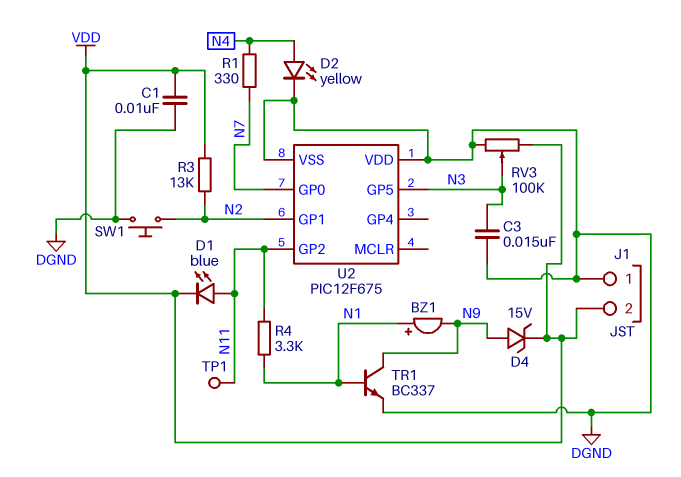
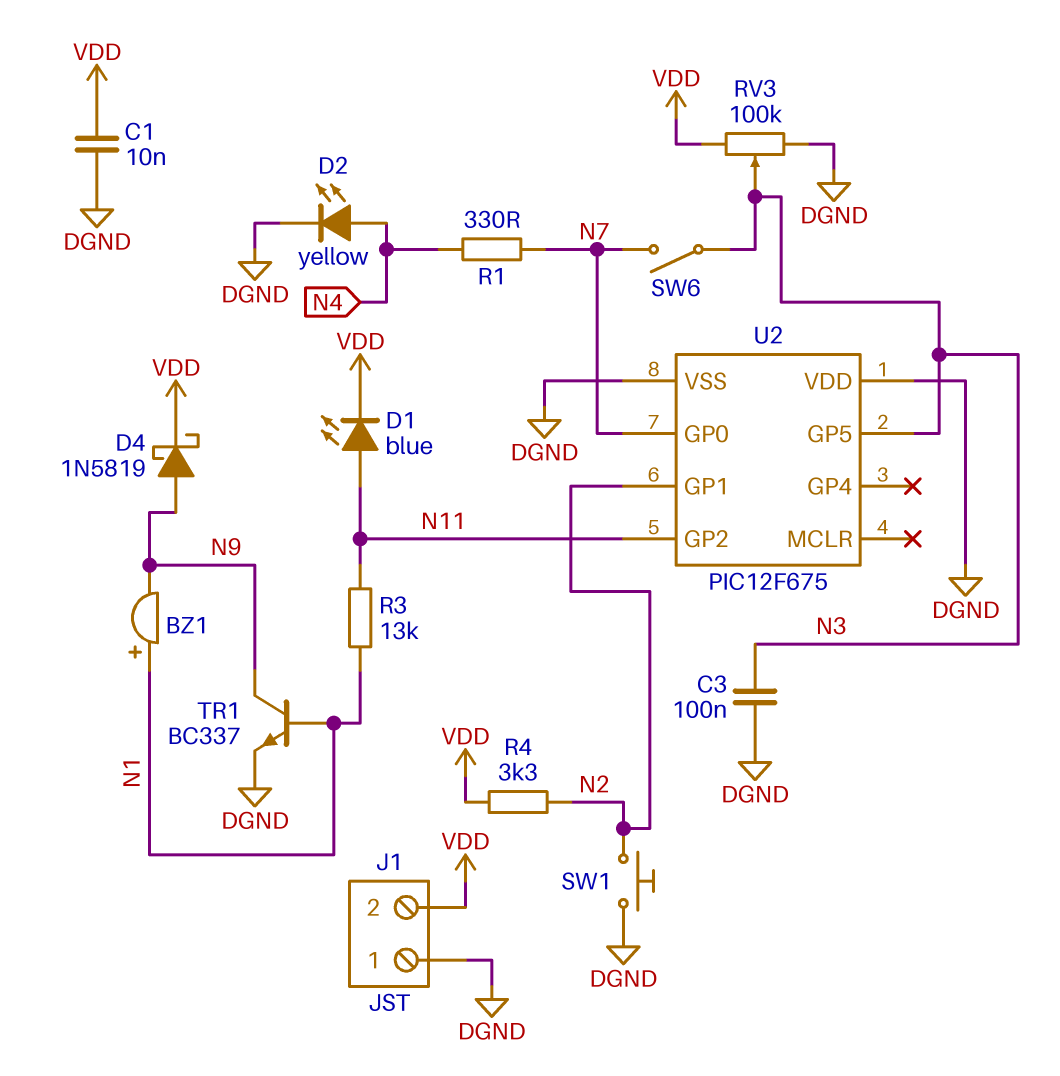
C3: 15nF (DGND, N3) -> 100nF (DGND, N3)
D4: zener 15V (A N9, K VDD) -> schottky 1N5819 (A N9, K VDD)
R3: 13k (N2, VDD) -> 13k (N1, N11)
R4: 3.3k (N1, N11) -> 3.3k (N2, VDD)
SW6: none -> switch (N3, N7)
TP1: test point (N11) -> none

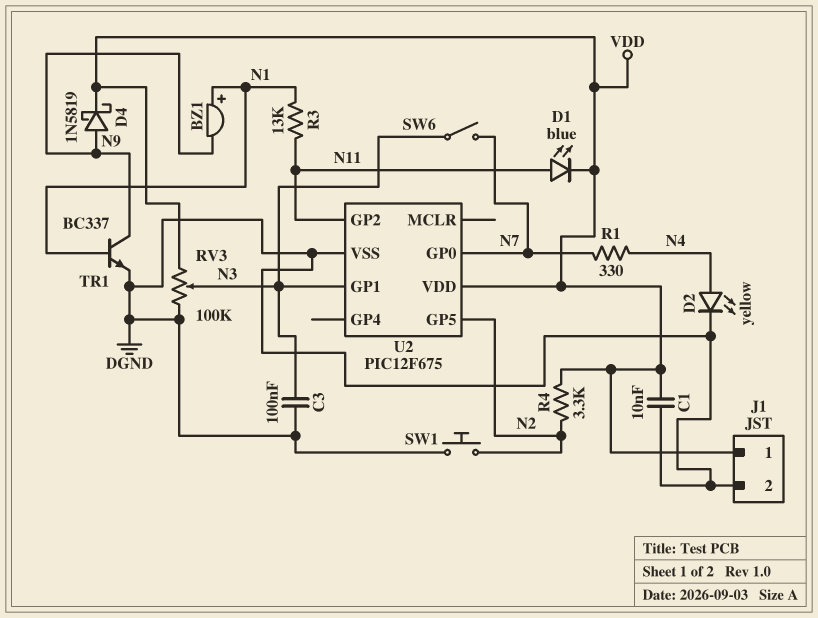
J1 pin 1: DGND -> VDD
J1 pin 2: VDD -> DGND
U2 pin GP1: N2 -> N3
U2 pin GP5: N3 -> N2
U2 pin VDD: DGND -> VDD

